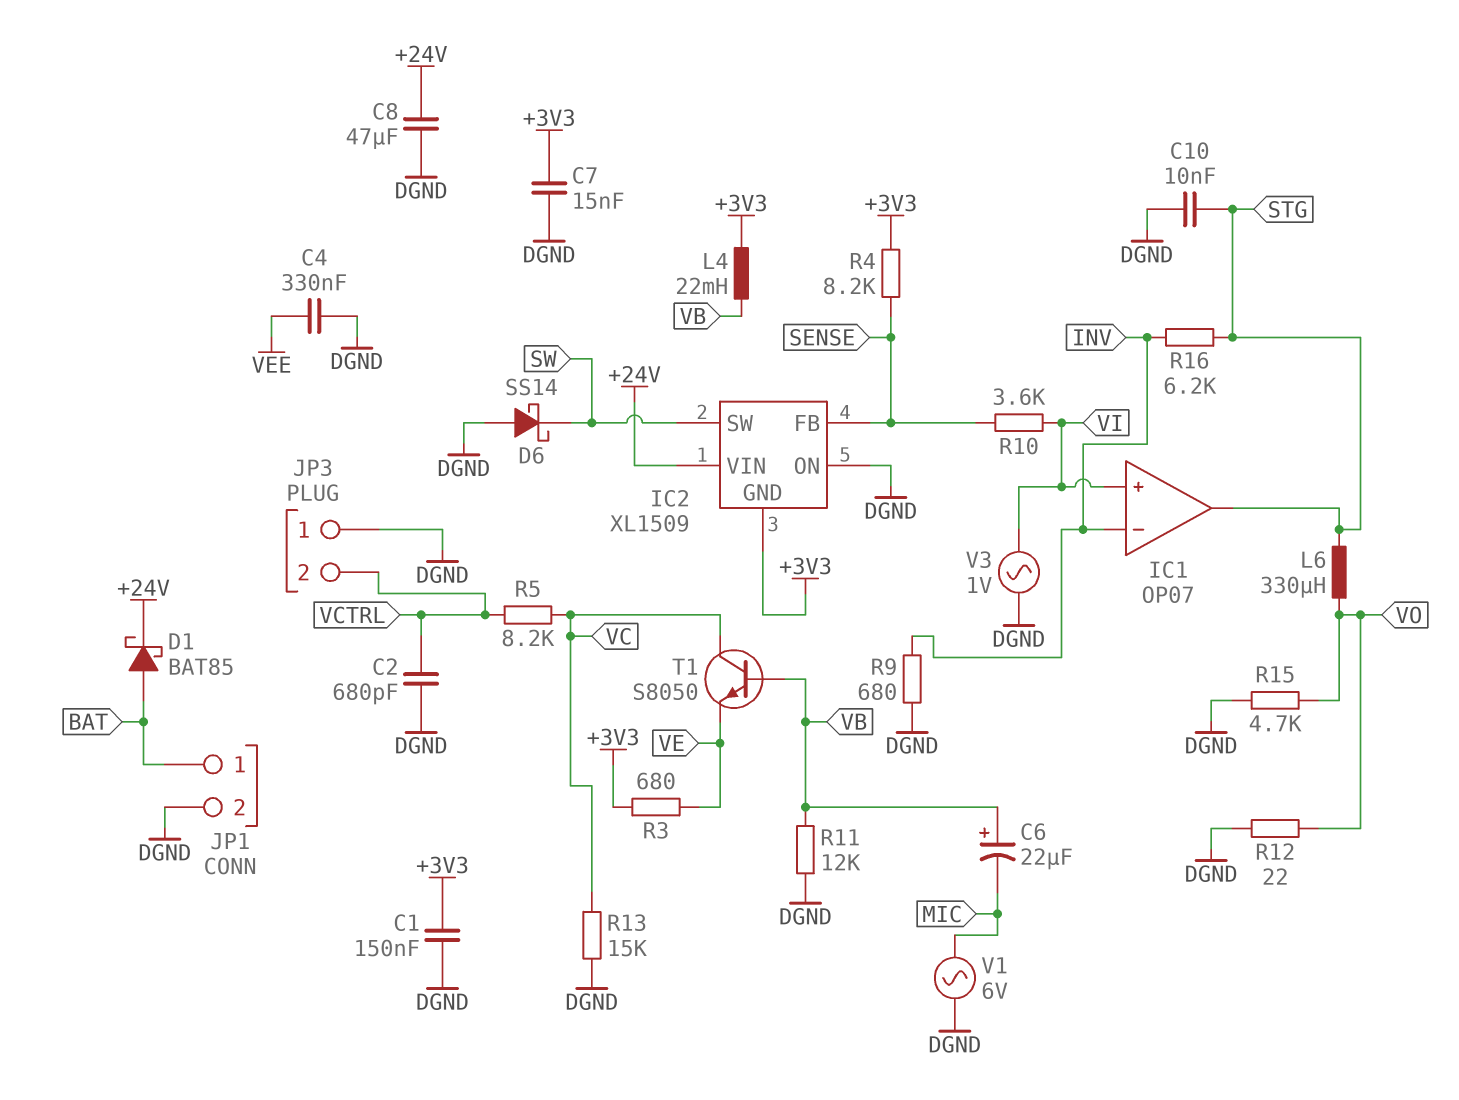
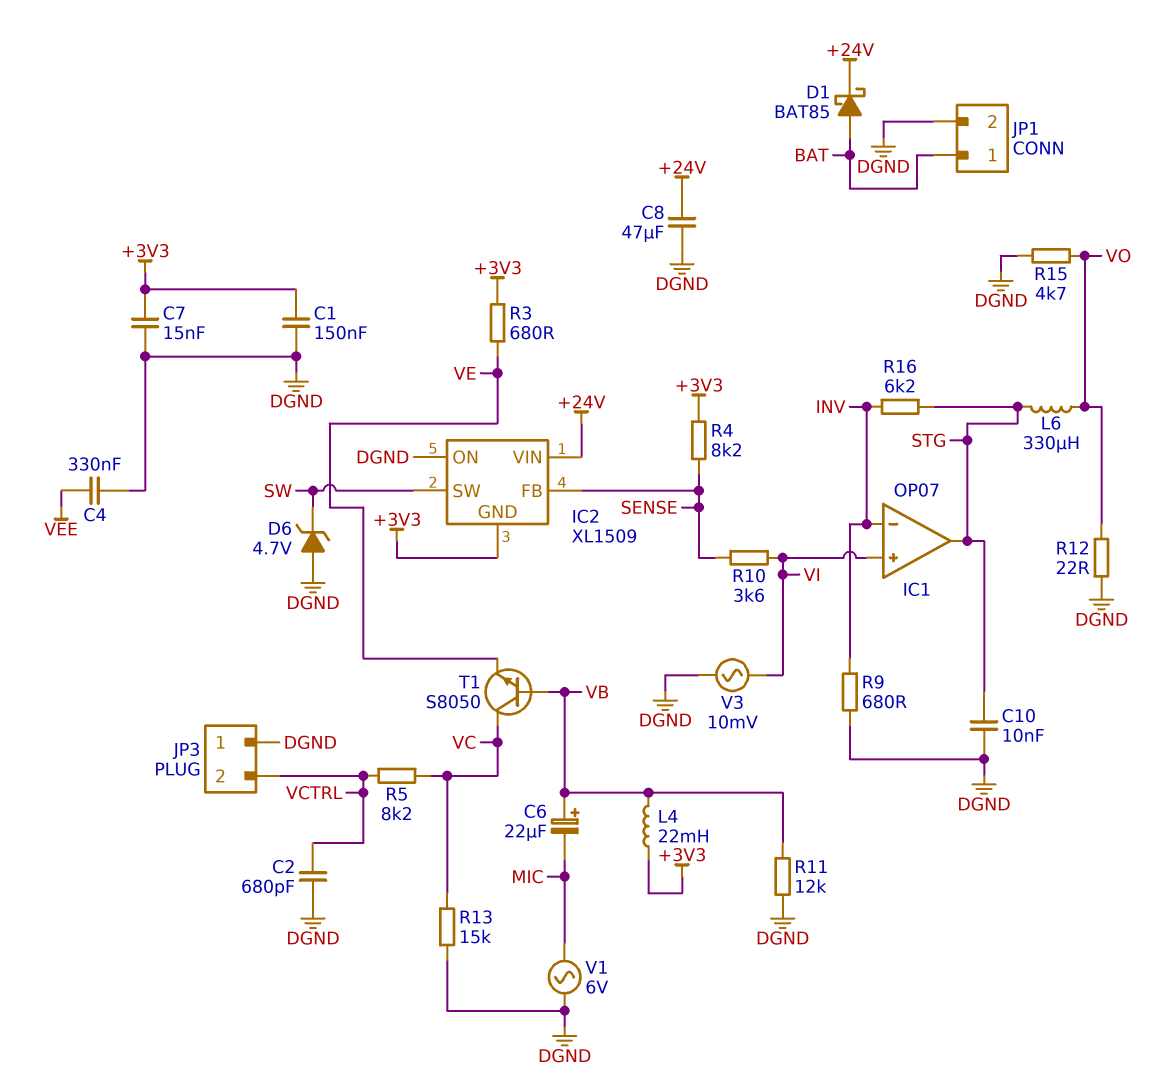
D6: schottky SS14 (A DGND, K SW) -> zener 4.7V (A DGND, K SW)
V3: AC 1V (DGND, VI) -> AC 10mV (DGND, VI)

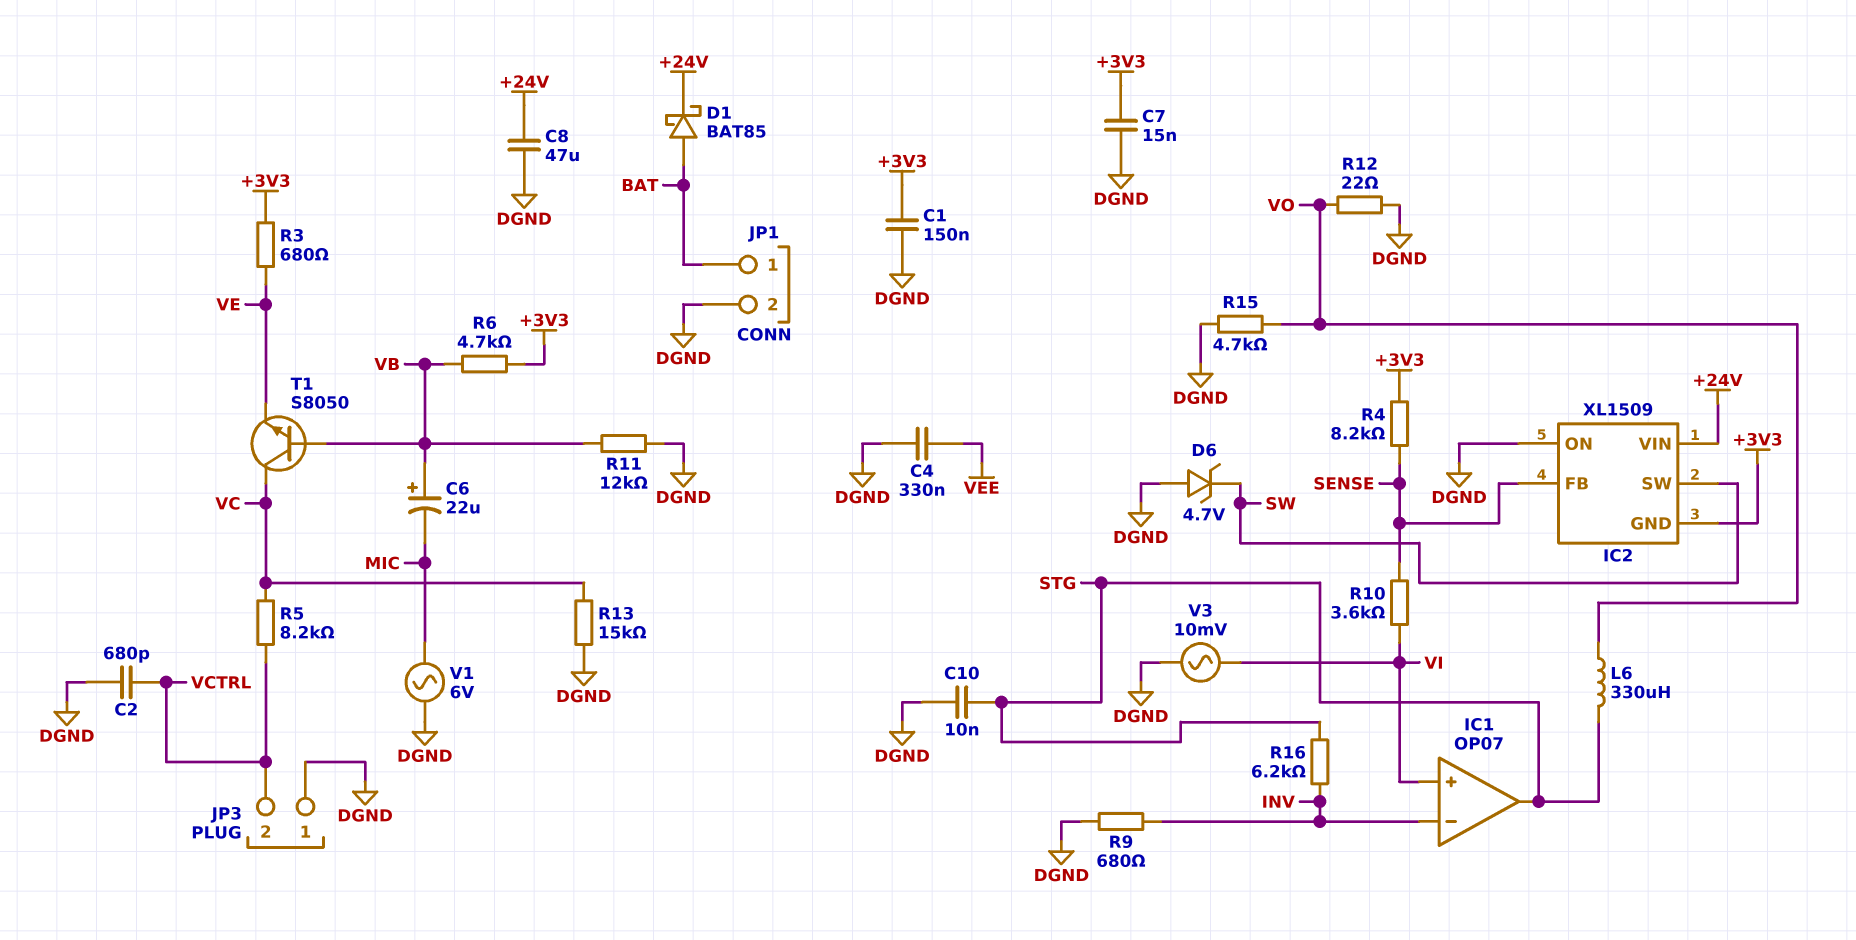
L4: 22mH (+3V3, VB) -> none
R6: none -> 4.7k (+3V3, VB)

